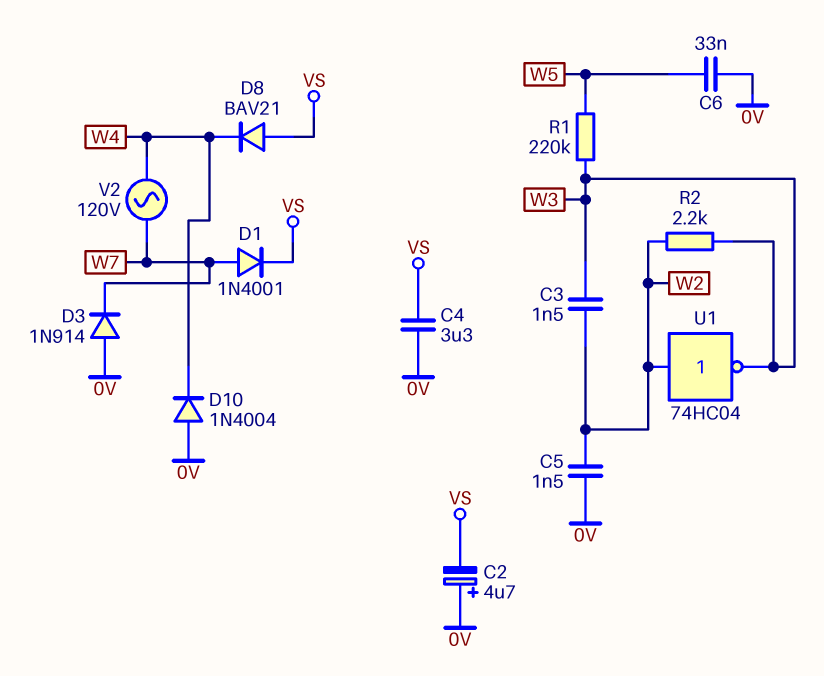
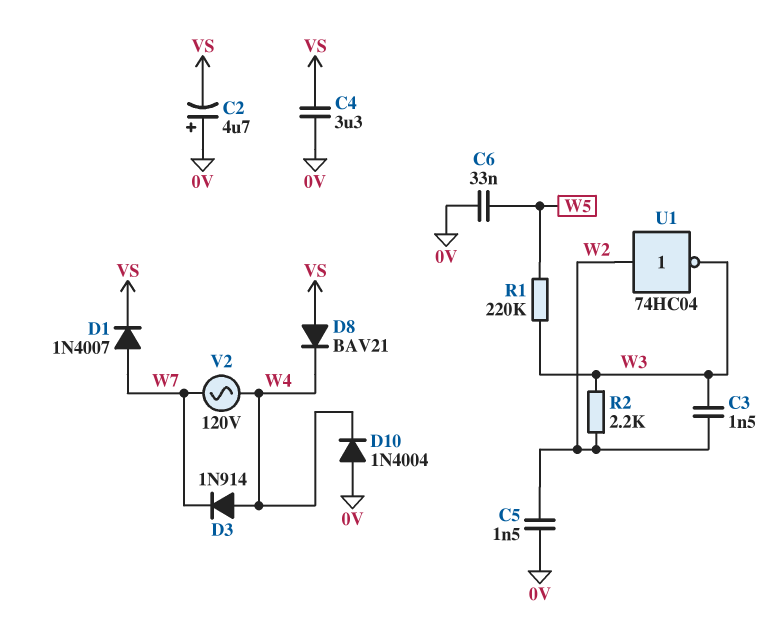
D1: diode 1N4001 (A W7, K VS) -> diode 1N4007 (A W7, K VS)
D3: diode 1N914 (A 0V, K W7) -> diode 1N914 (A W4, K W7)

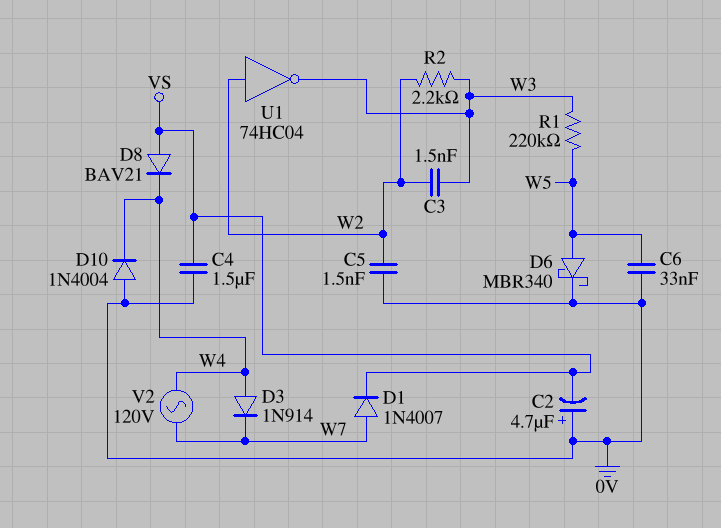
C4: 3.3uF (0V, VS) -> 1.5uF (0V, VS)
D6: none -> schottky MBR340 (A W5, K 0V)

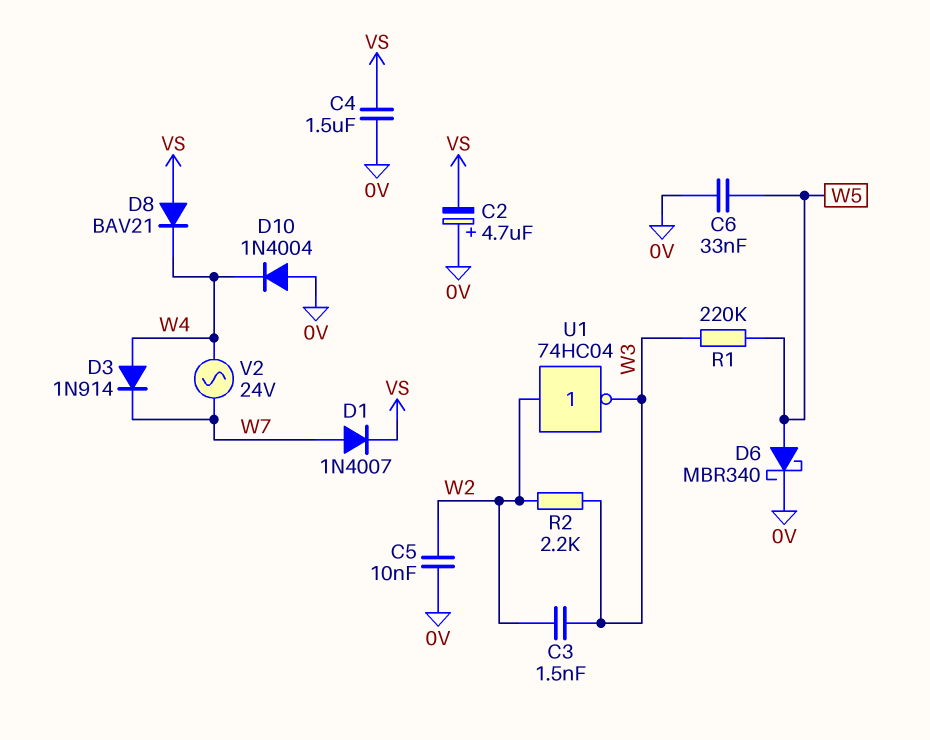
C5: 1.5nF (0V, W2) -> 10nF (0V, W2)
V2: AC 120V (W4, W7) -> AC 24V (W4, W7)

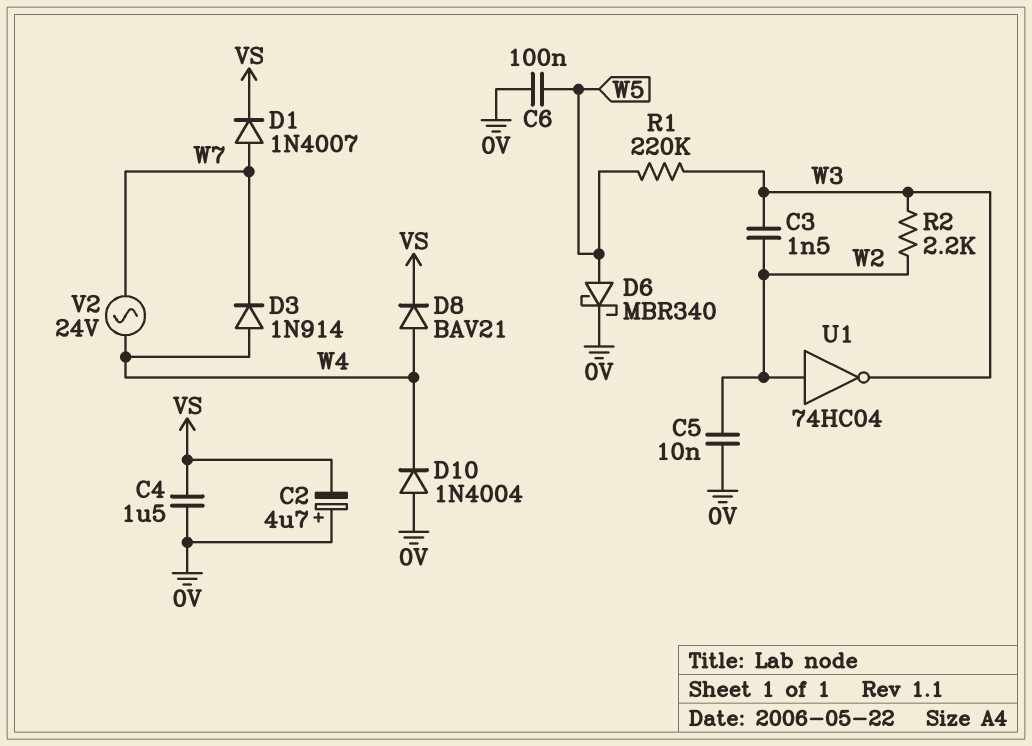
C6: 33nF (0V, W5) -> 100nF (0V, W5)
D8: diode BAV21 (A VS, K W4) -> diode BAV21 (A W4, K VS)

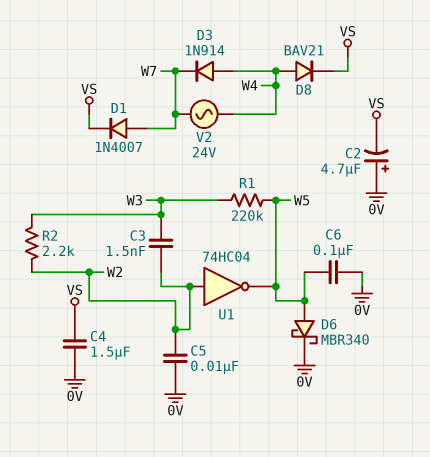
D10: diode 1N4004 (A 0V, K W4) -> none
U1: NOT 74HC04 (in W2, out W3) -> NOT 74HC04 (in W2, out W5)

